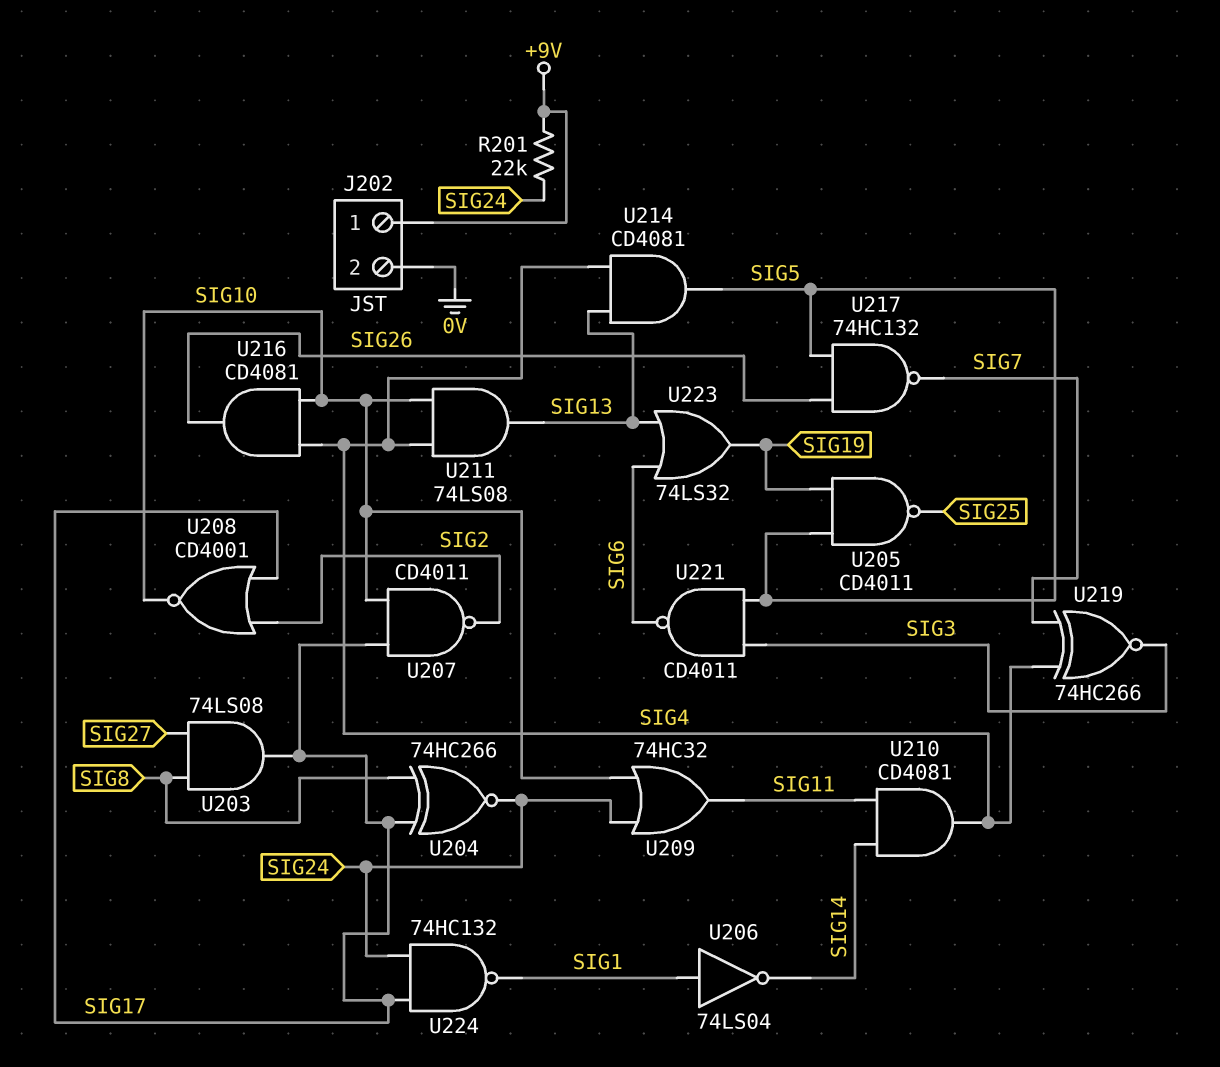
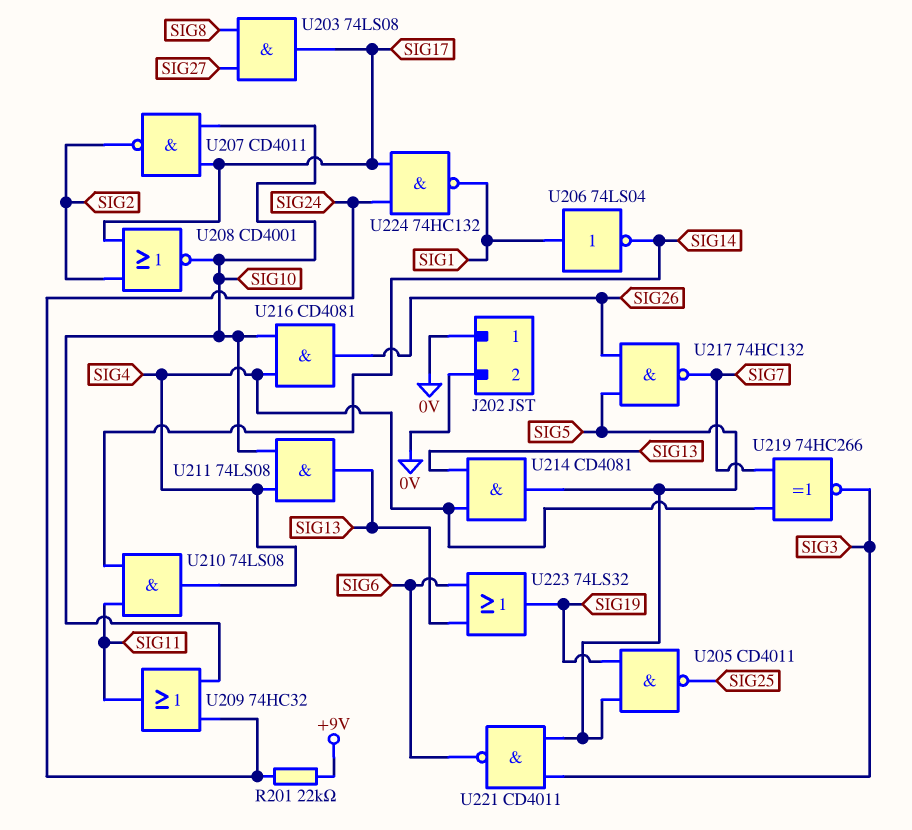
J202 pin 1: +9V -> 0V
U204: XNOR 74HC266 (in SIG8, in SIG17, out SIG24) -> none
U210: AND CD4081 (in SIG11, in SIG14, out SIG4) -> AND 74LS08 (in SIG11, in SIG14, out SIG4)

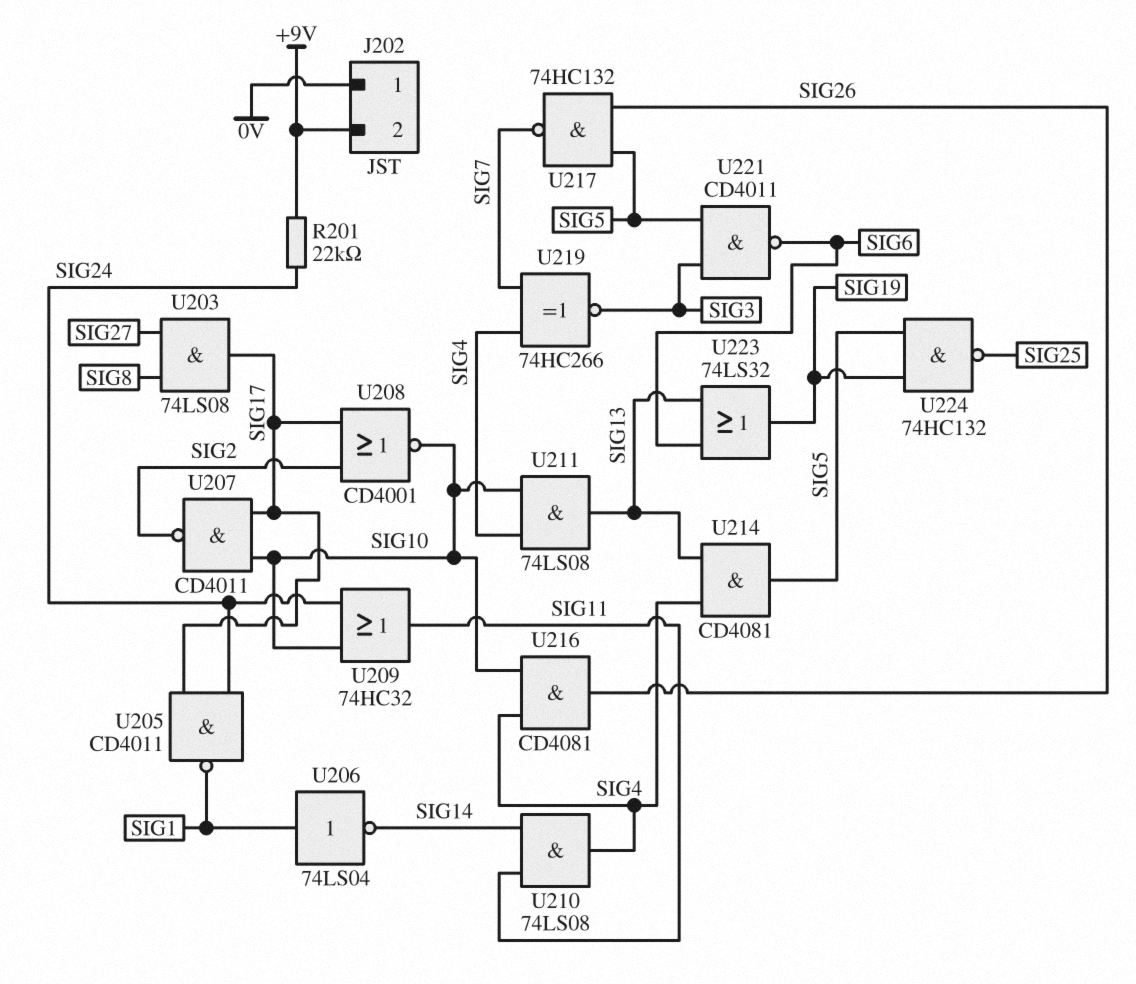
J202 pin 2: 0V -> +9V
U205: NAND CD4011 (in SIG5, in SIG19, out SIG25) -> NAND CD4011 (in SIG17, in SIG24, out SIG1)
U224: NAND 74HC132 (in SIG17, in SIG24, out SIG1) -> NAND 74HC132 (in SIG5, in SIG19, out SIG25)

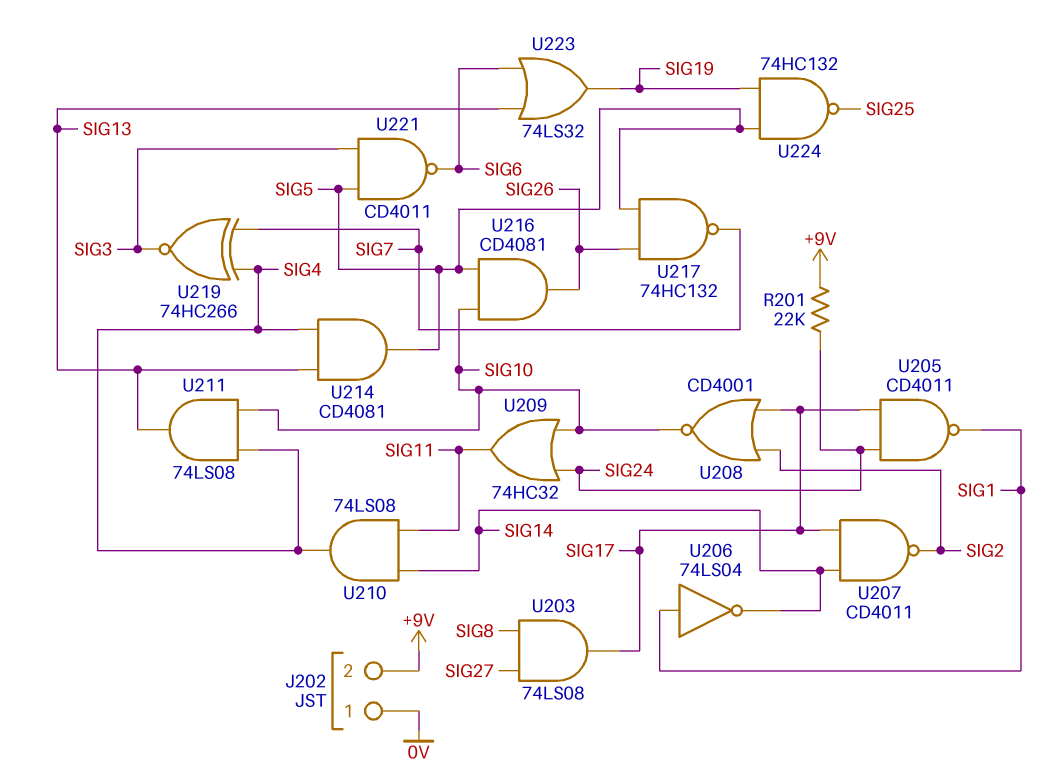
U207: NAND CD4011 (in SIG10, in SIG17, out SIG2) -> NAND CD4011 (in SIG14, in SIG17, out SIG2)
U216: AND CD4081 (in SIG4, in SIG10, out SIG26) -> AND CD4081 (in SIG5, in SIG10, out SIG26)

